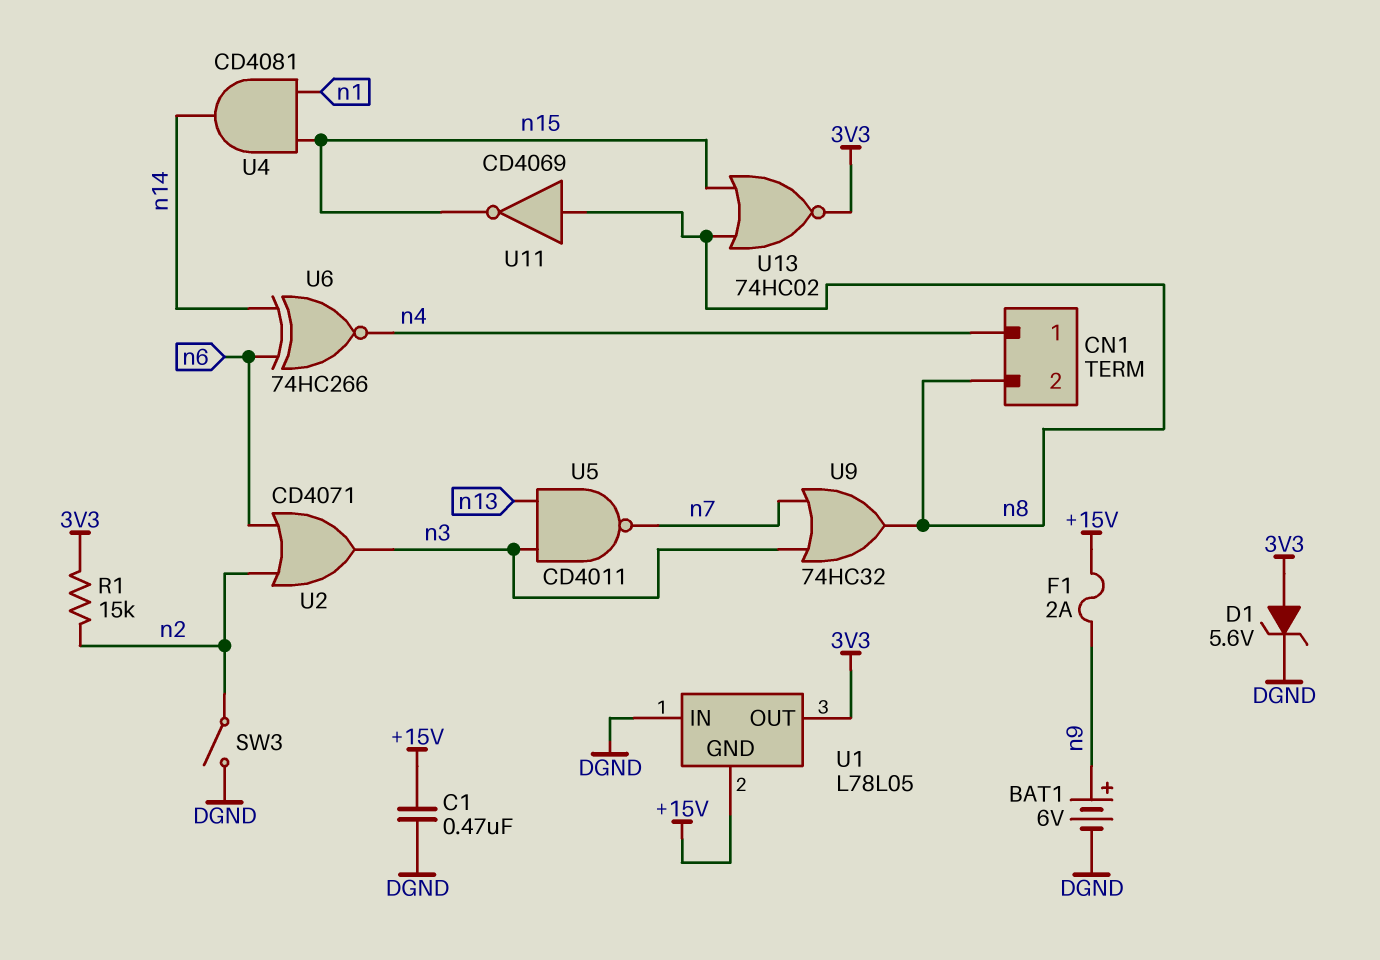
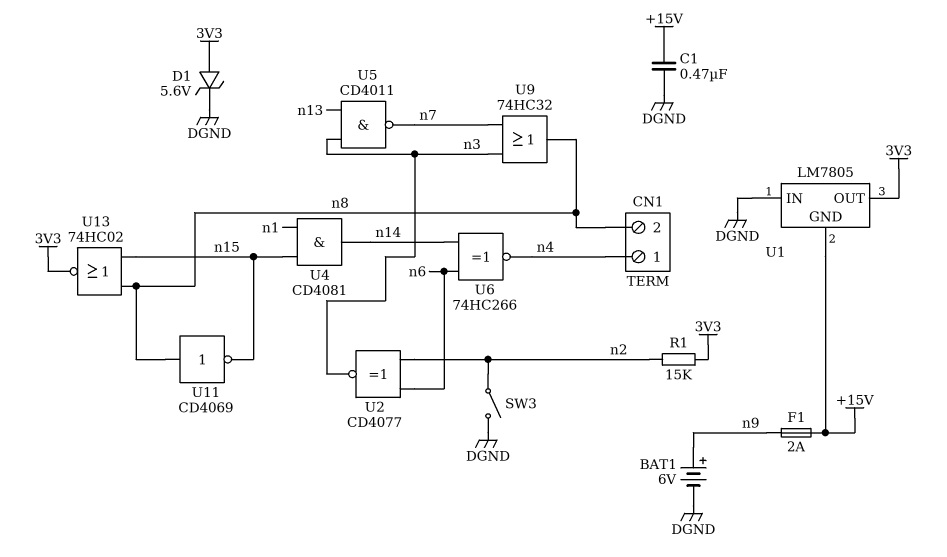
U1: L78L05 -> LM7805
U2: OR CD4071 (in n2, in n6, out n3) -> XNOR CD4077 (in n2, in n6, out n3)

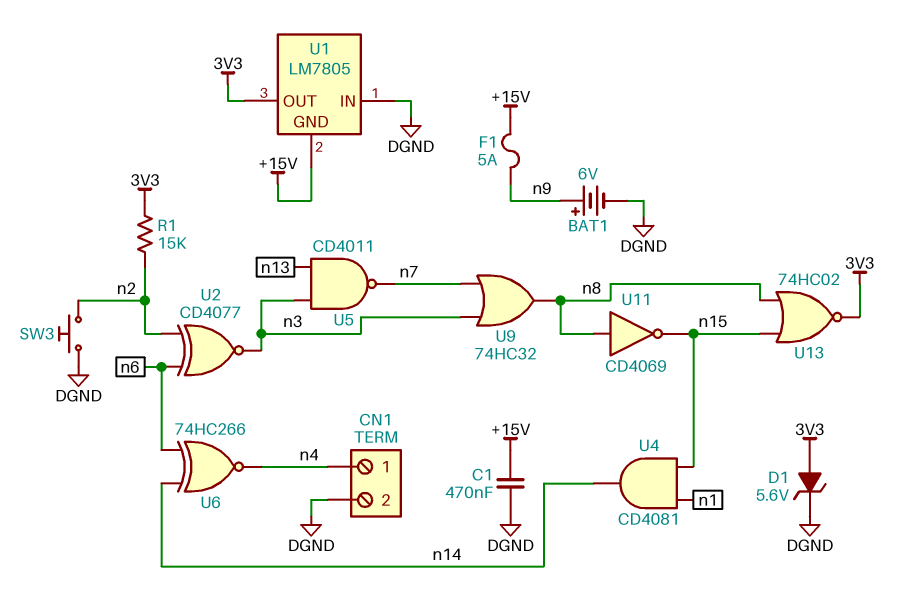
CN1 pin 2: n8 -> DGND
F1: 2A (+15V, n9) -> 5A (+15V, n9)
SW3: switch (DGND, n2) -> button (DGND, n2)

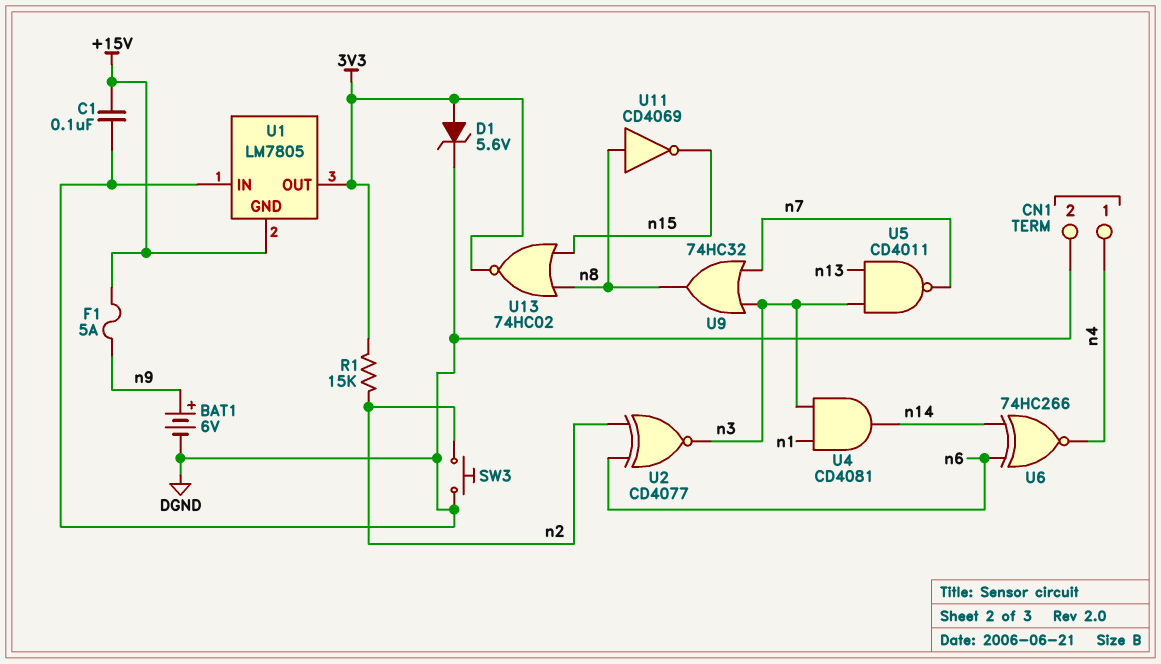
C1: 470nF (+15V, DGND) -> 100nF (+15V, DGND)
U4: AND CD4081 (in n1, in n15, out n14) -> AND CD4081 (in n1, in n3, out n14)

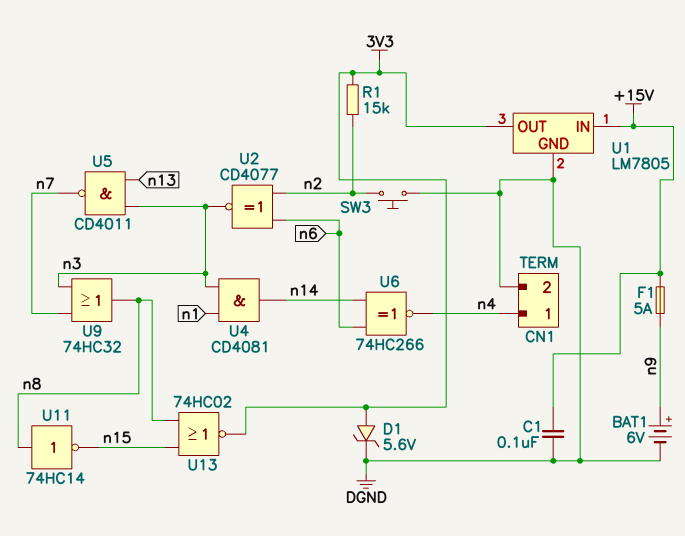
U1 pin GND: +15V -> DGND
U1 pin IN: DGND -> +15V
U11: NOT CD4069 (in n8, out n15) -> NOT 74HC14 (in n8, out n15)

